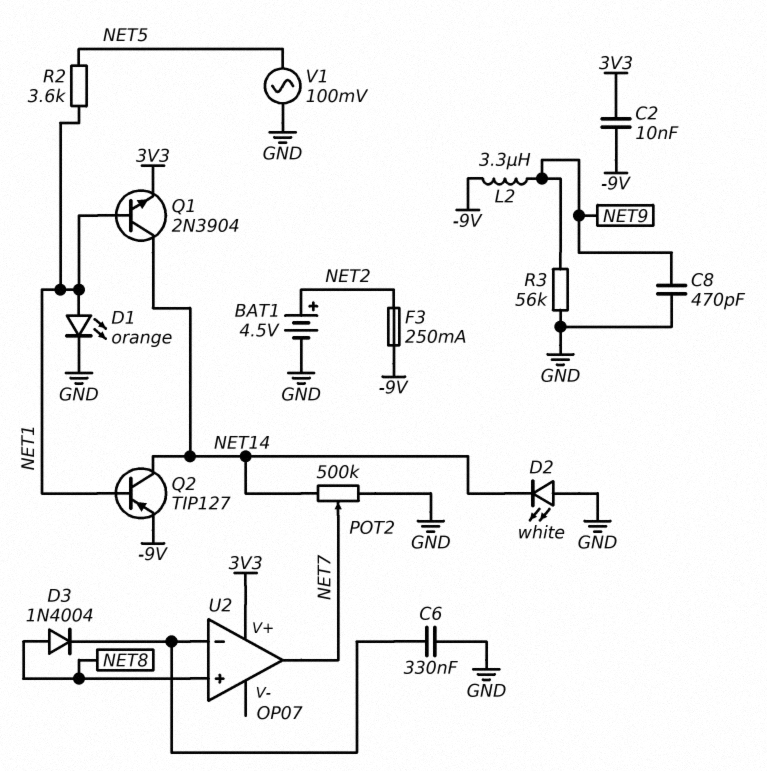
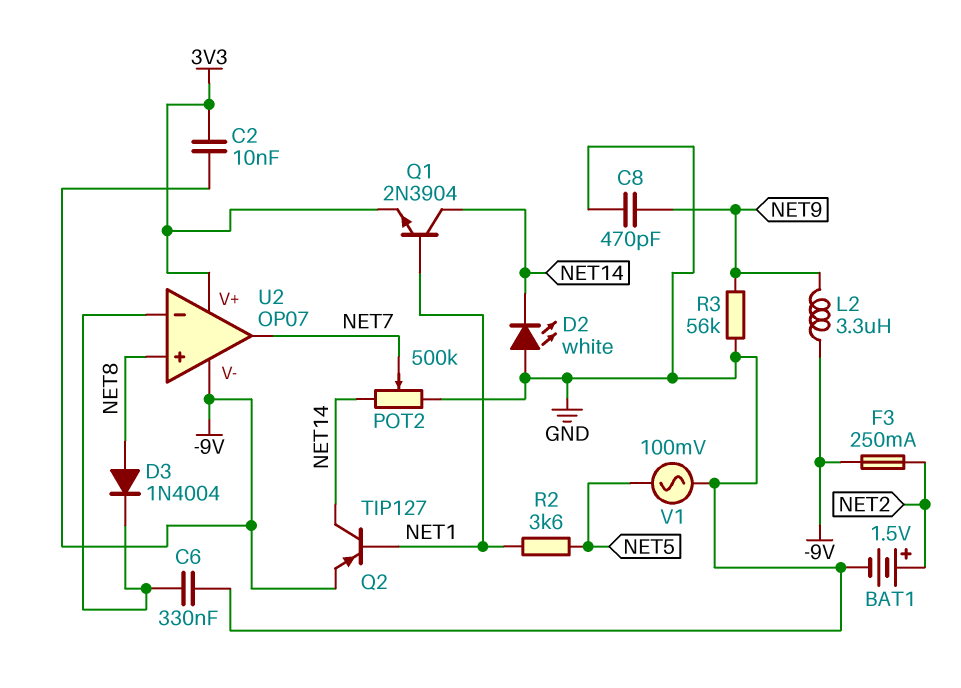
BAT1: 4.5V (plus NET2, minus GND) -> 1.5V (plus NET2, minus GND)
D1: LED orange (A NET1, K GND) -> none
U2 pin V-: none -> -9V

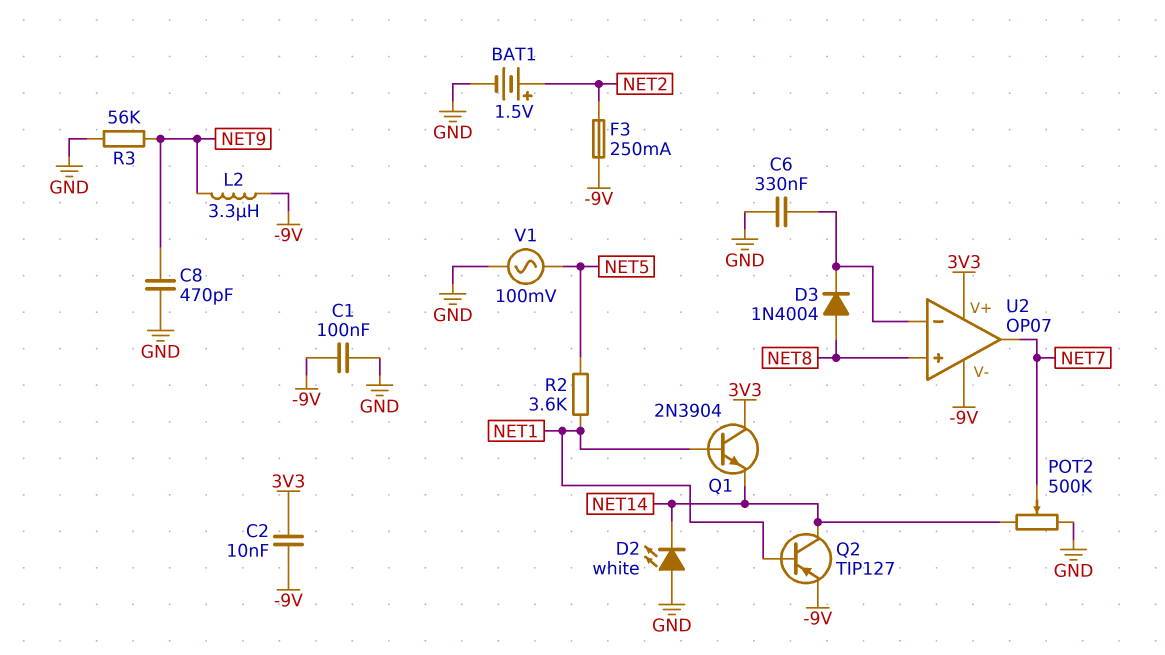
C1: none -> 100nF (-9V, GND)
Q1: NPN 2N3904 (B NET1, C NET14, E 3V3) -> NPN 2N3904 (B NET1, C 3V3, E NET14)

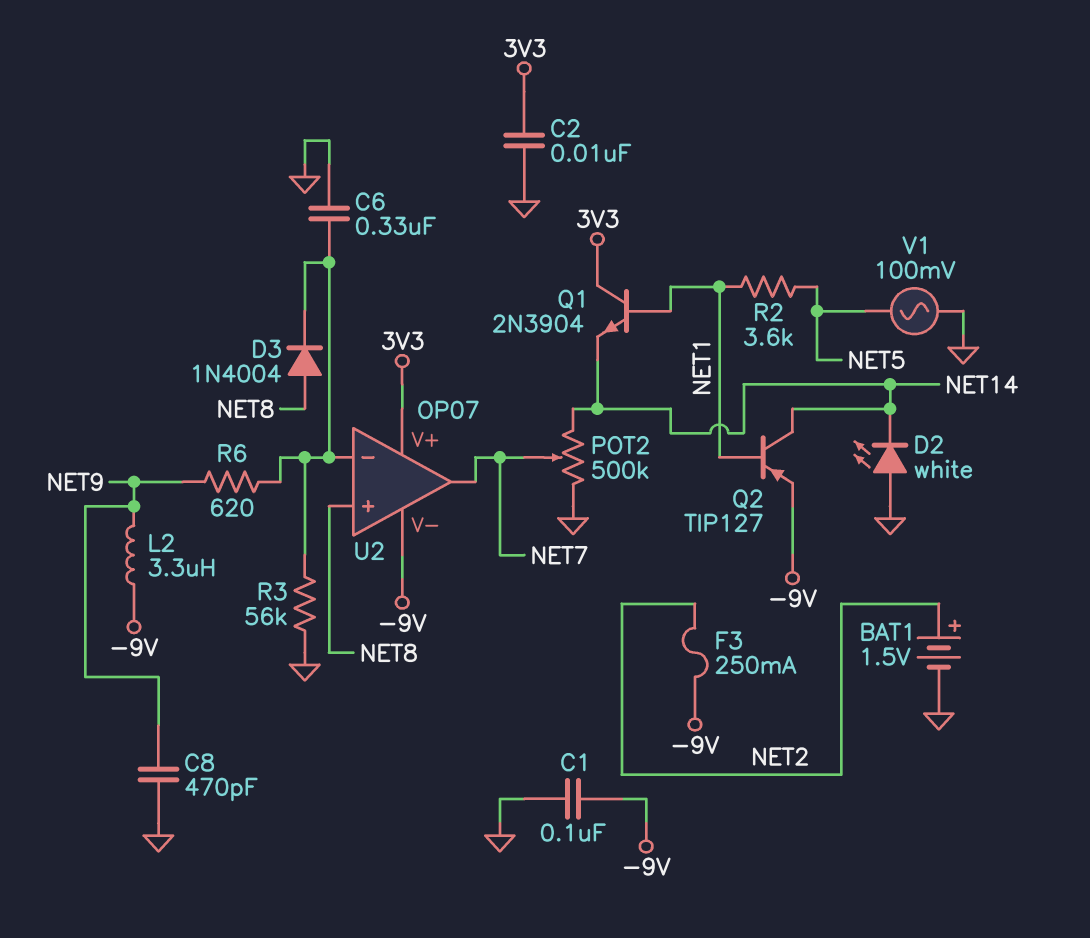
C2: 10nF (-9V, 3V3) -> 10nF (3V3, GND)
R3: 56k (GND, NET9) -> 56k (GND, U2/in-)
R6: none -> 620 (NET9, U2/in-)

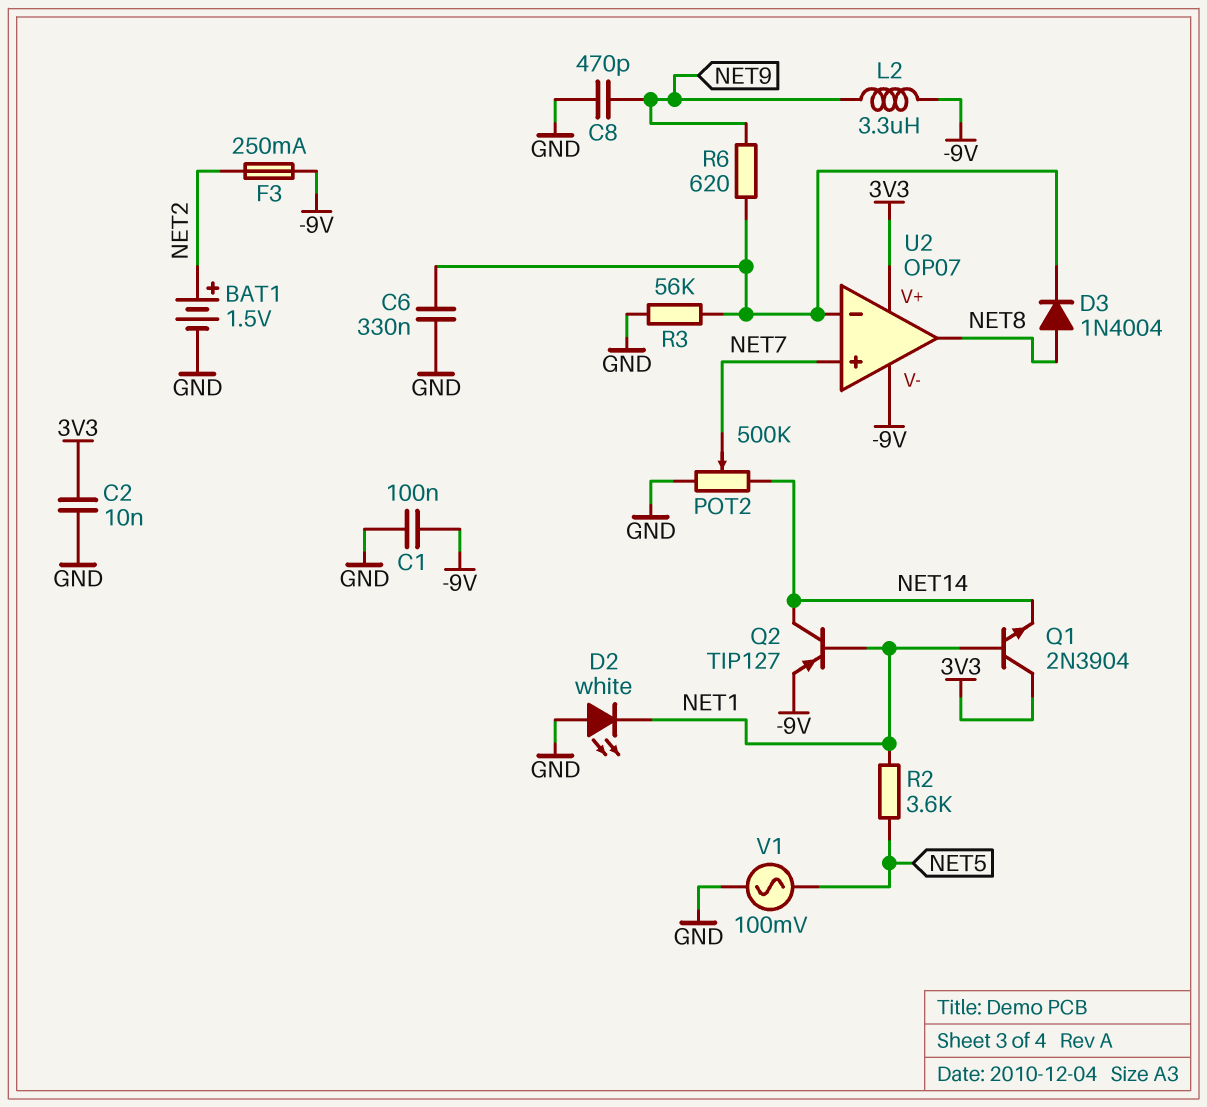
D2: LED white (A GND, K NET14) -> LED white (A GND, K NET1)
U2 pin in+: NET8 -> NET7
U2 pin out: NET7 -> NET8

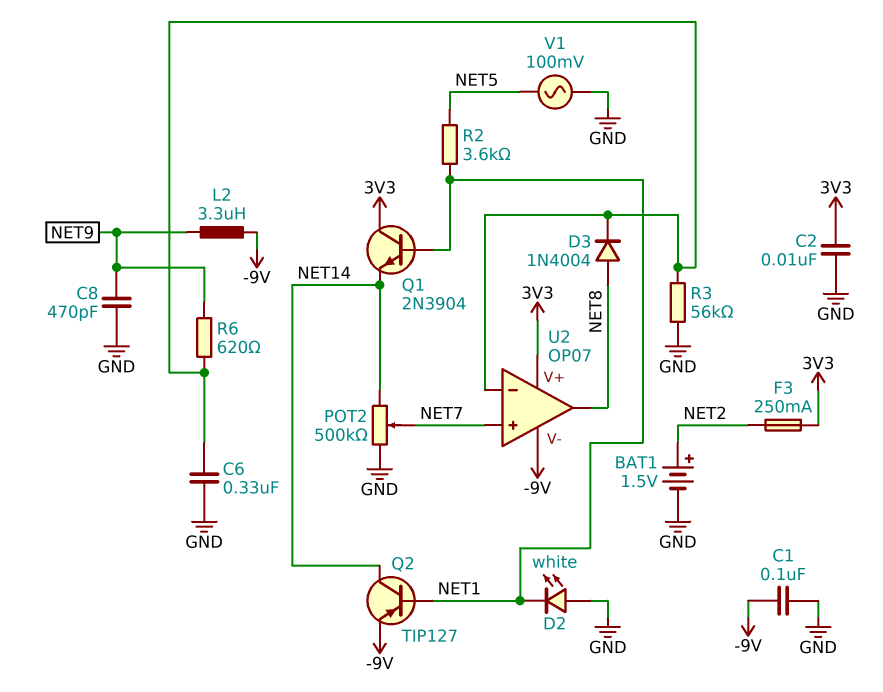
F3: 250mA (-9V, NET2) -> 250mA (3V3, NET2)

